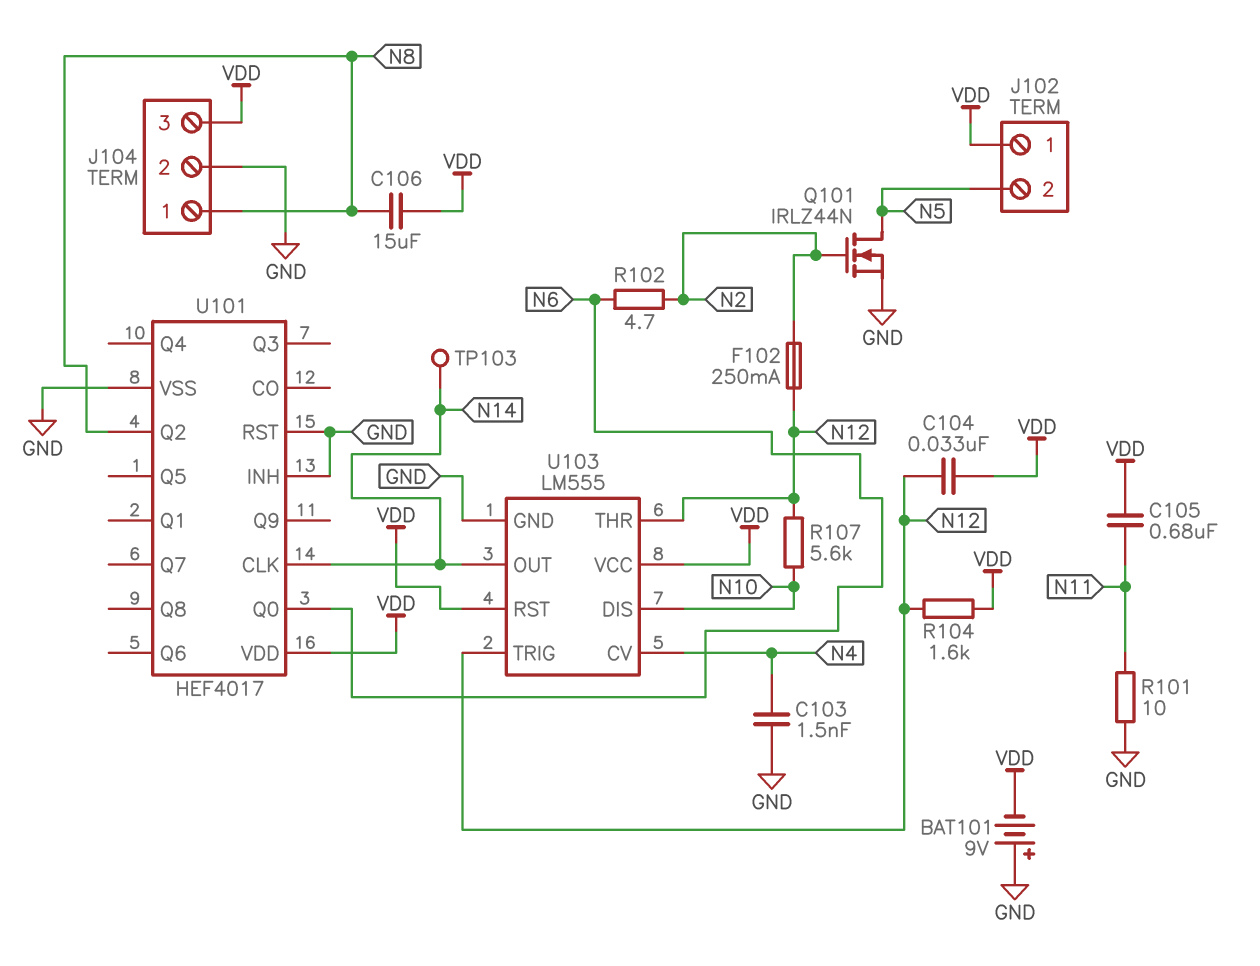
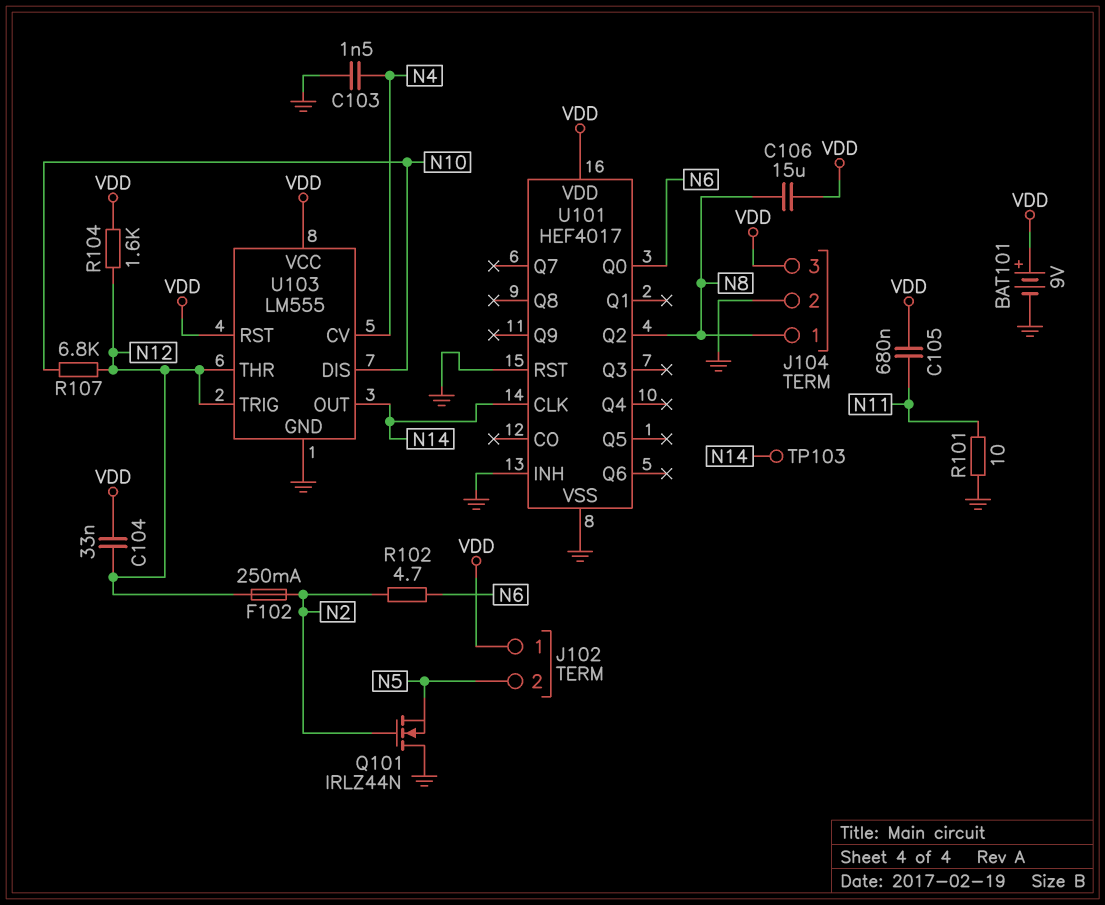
BAT101: 9V (plus GND, minus VDD) -> 9V (plus VDD, minus GND)
Q101: NMOS IRLZ44N (G N2, D N5, S GND) -> NMOS IRLZ44N (G N2, D GND, S N5)
R107: 5.6k (N10, N12) -> 6.8k (N10, N12)

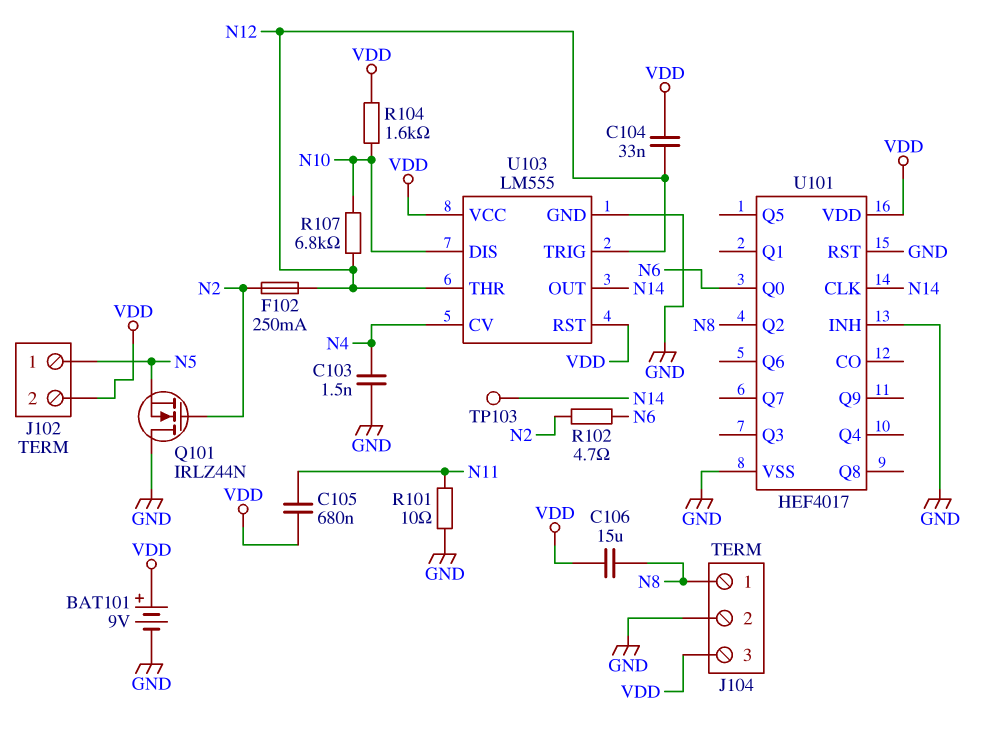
J102 pin 1: VDD -> N5
J102 pin 2: N5 -> VDD
R104: 1.6k (N12, VDD) -> 1.6k (N10, VDD)

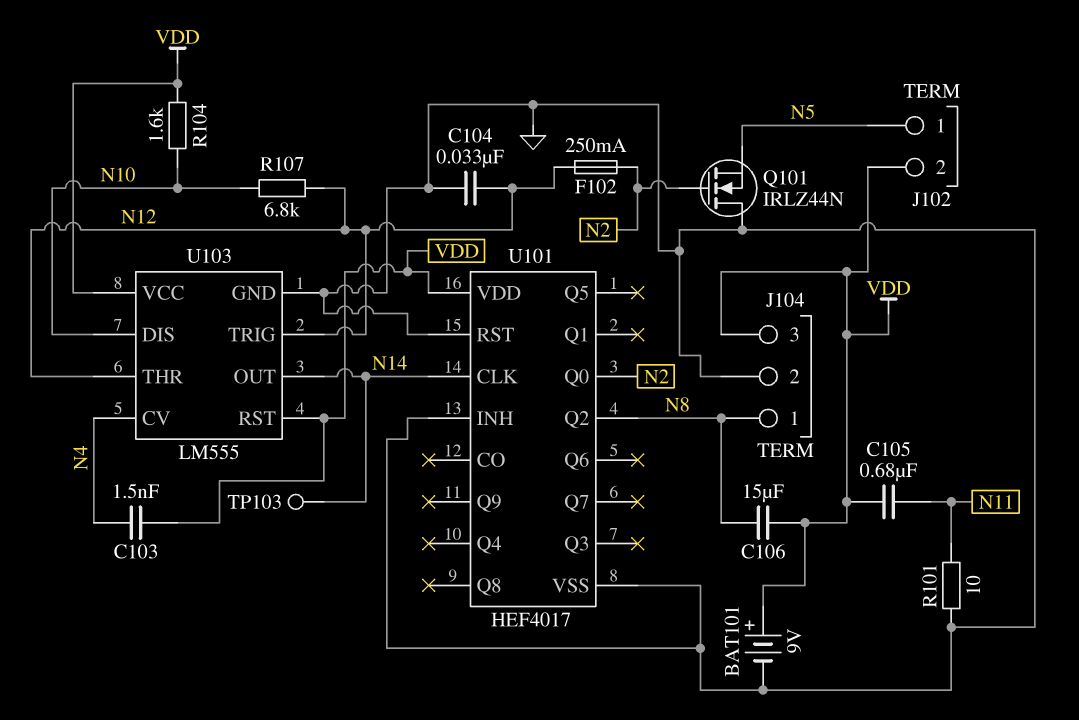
C103: 1.5nF (GND, N4) -> 1.5nF (N4, VDD)
C104: 33nF (N12, VDD) -> 33nF (GND, N12)
R102: 4.7 (N2, N6) -> none
U101 pin Q0: N6 -> N2

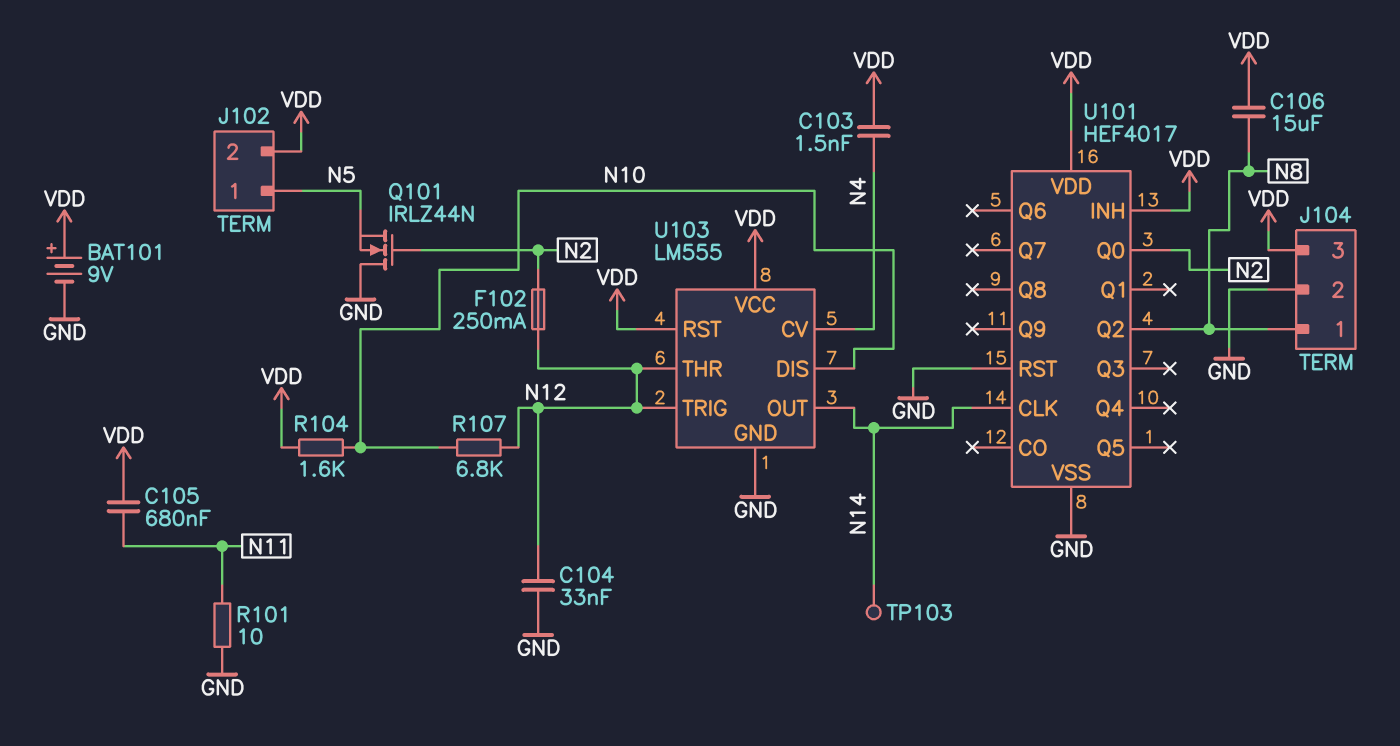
U101 pin INH: GND -> VDD

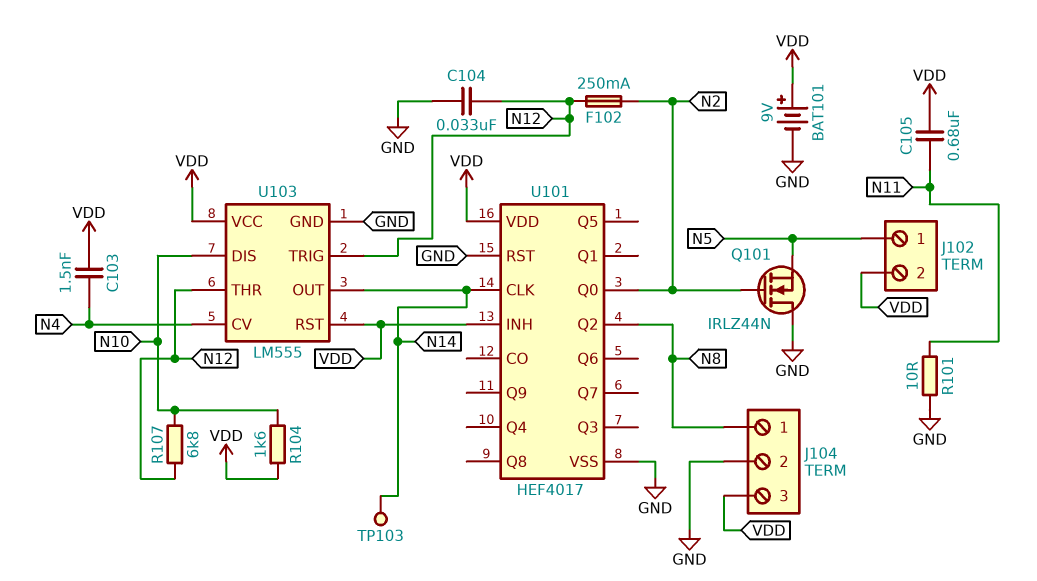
C106: 15uF (N8, VDD) -> none

